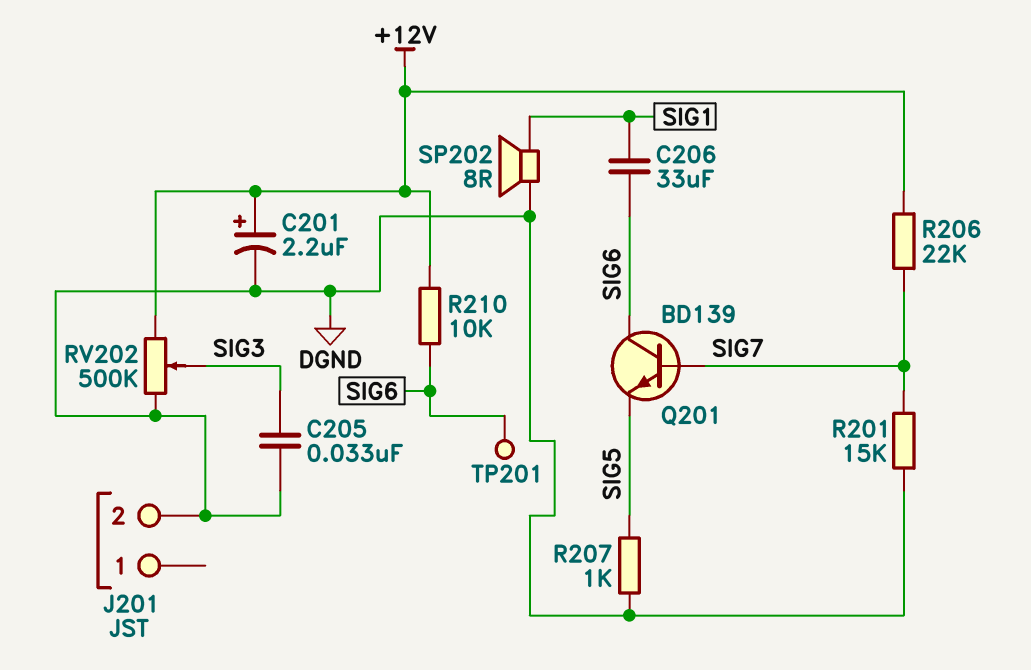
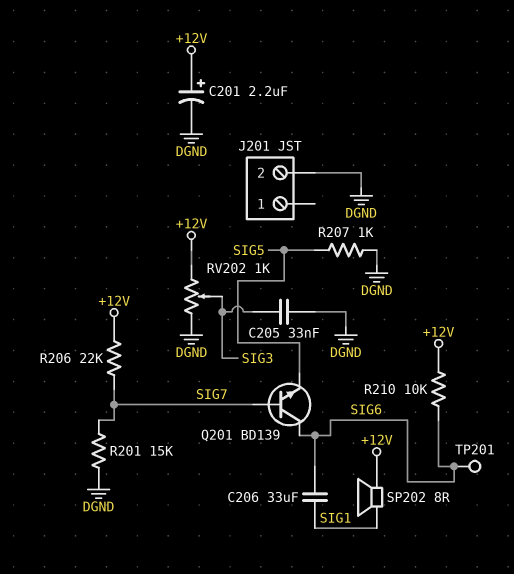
RV202: 500k (+12V, DGND, wiper SIG3) -> 1k (+12V, DGND, wiper SIG3)
SP202: speaker 8R (DGND, SIG1) -> speaker 8R (+12V, SIG1)

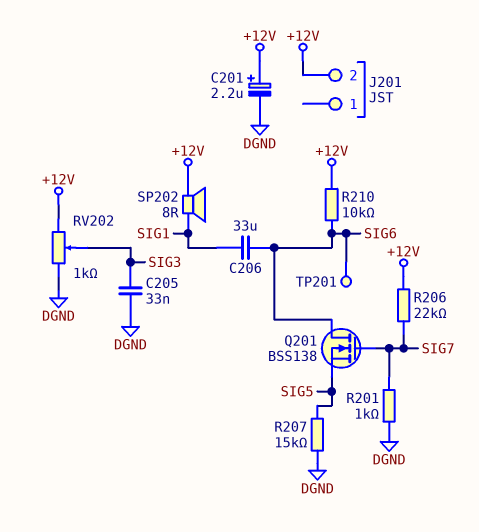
J201 pin 2: DGND -> +12V
Q201: NPN BD139 (B SIG7, C SIG6, E SIG5) -> NMOS BSS138 (G SIG7, D SIG6, S SIG5)
R201: 15k (DGND, SIG7) -> 1k (DGND, SIG7)
R207: 1k (DGND, SIG5) -> 15k (DGND, SIG5)

